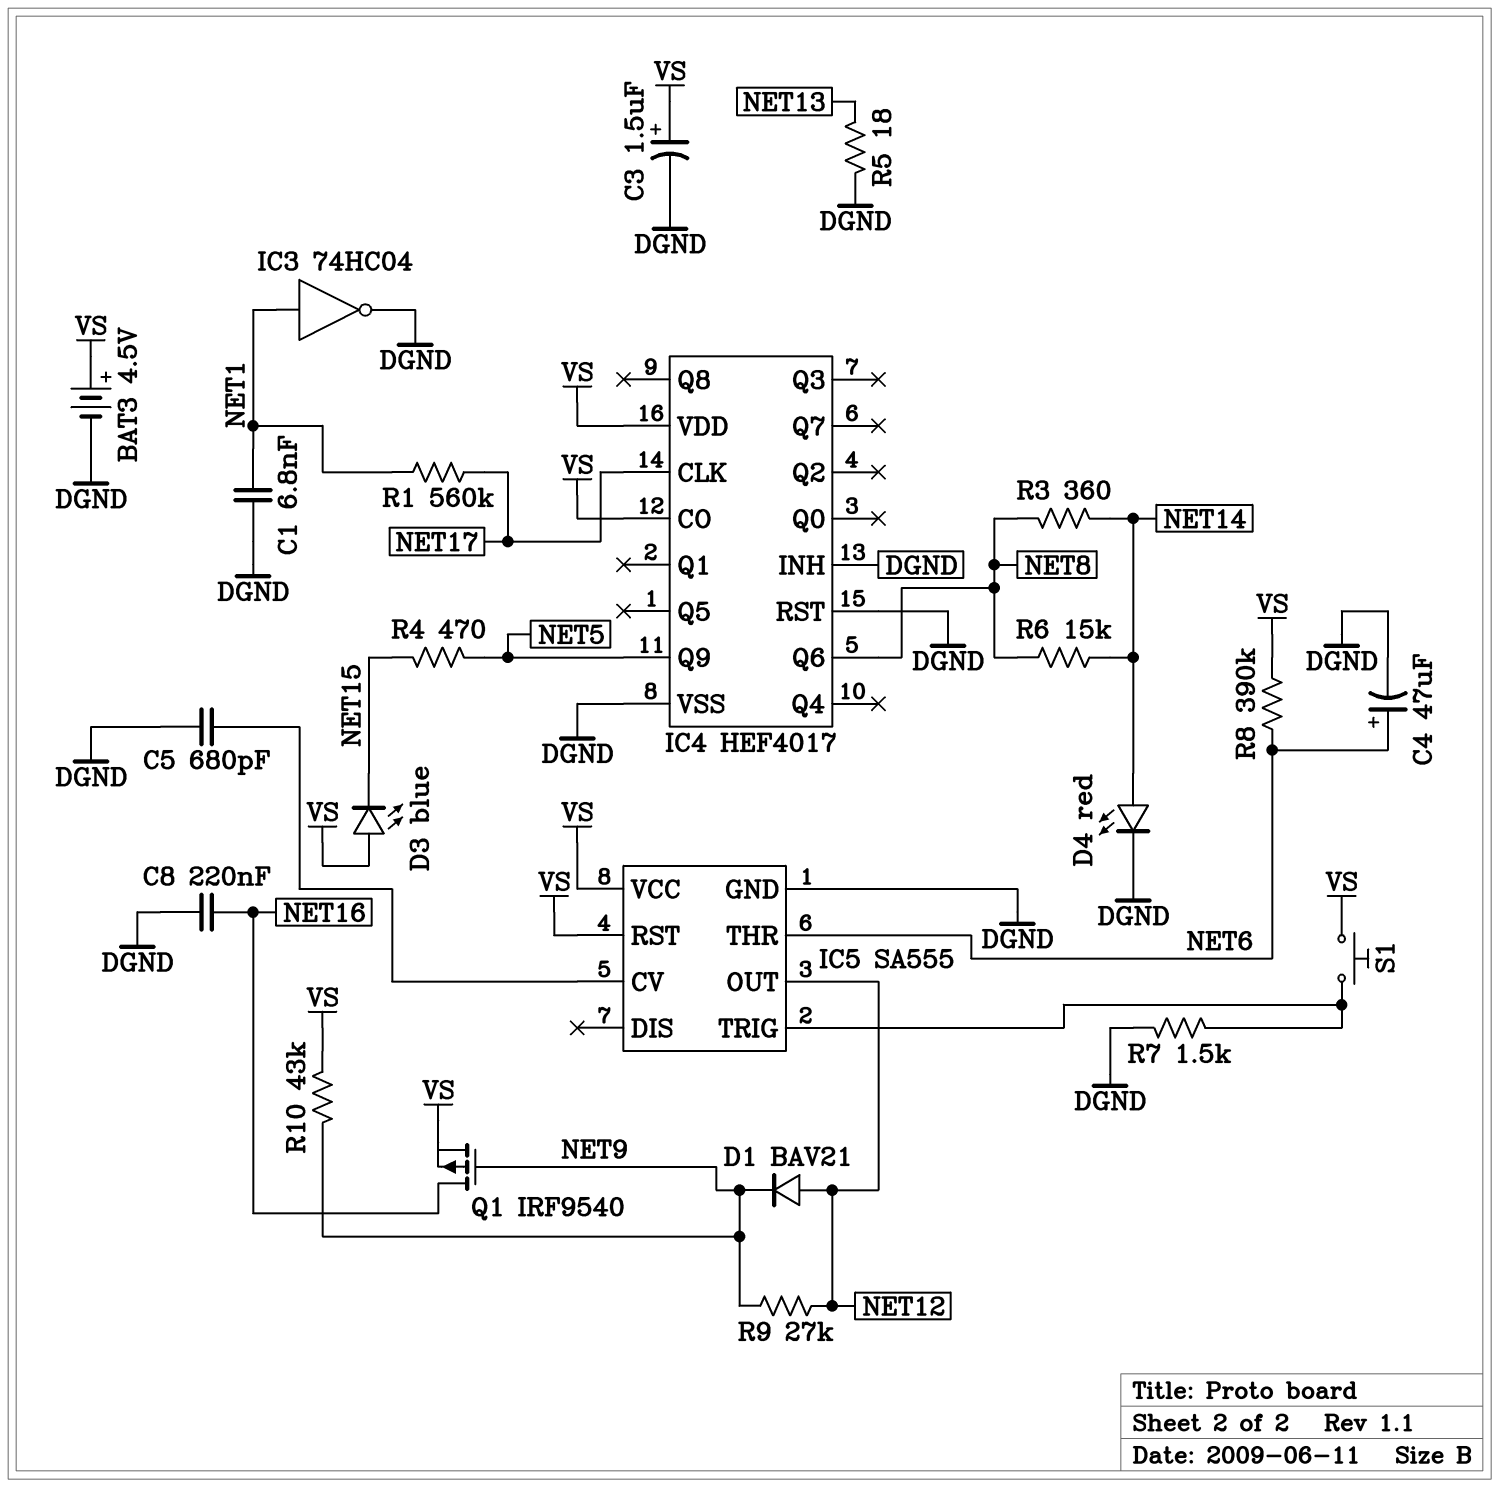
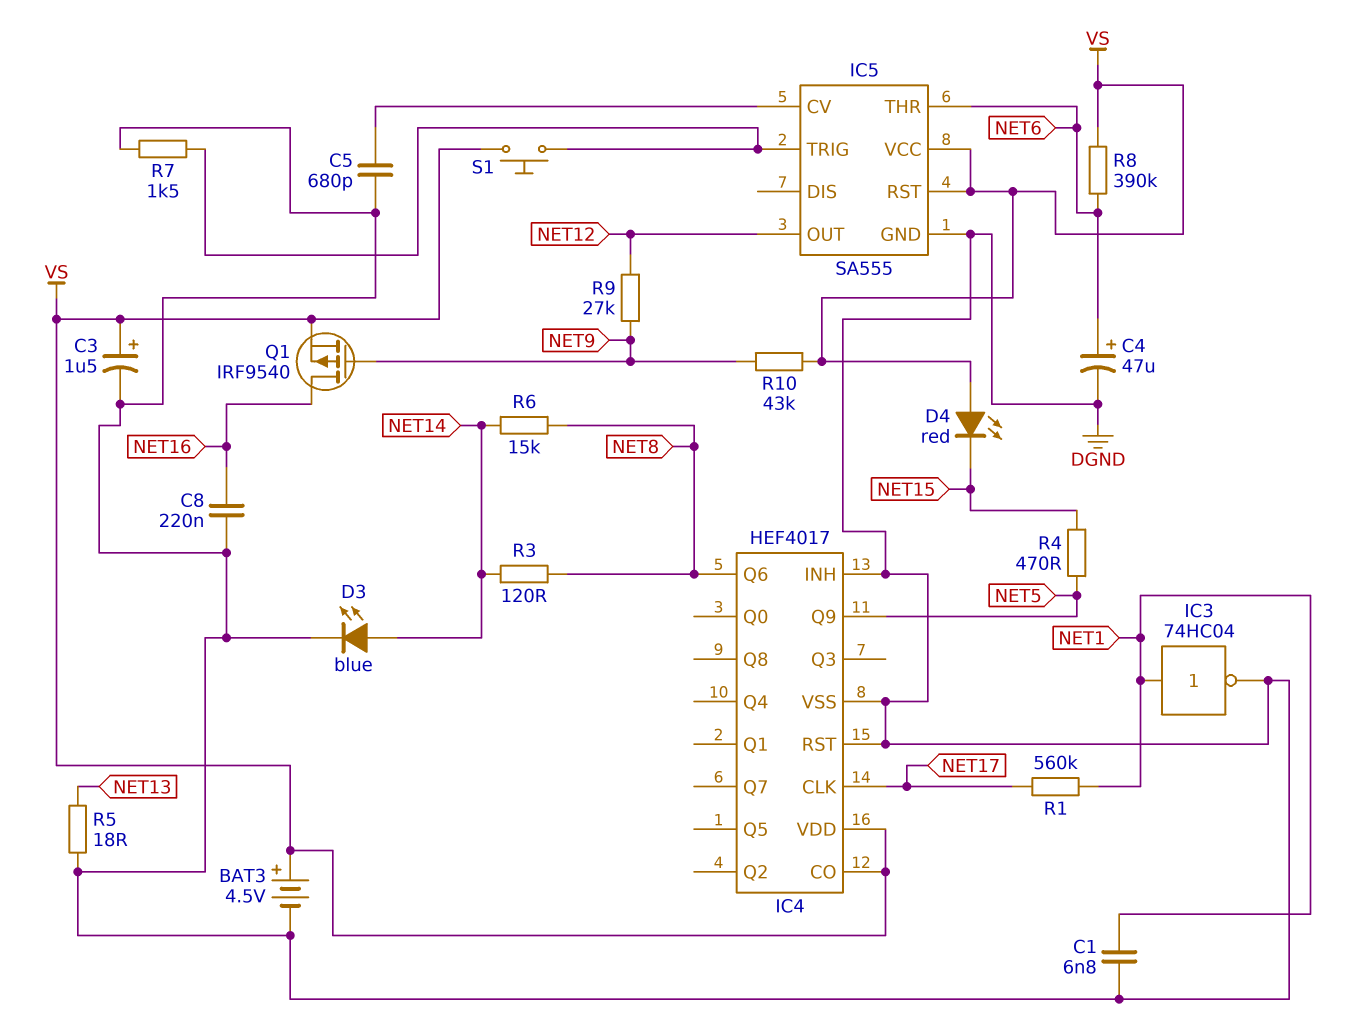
D1: diode BAV21 (A NET12, K NET9) -> none
D3: LED blue (A VS, K NET15) -> LED blue (A NET14, K DGND)
D4: LED red (A NET14, K DGND) -> LED red (A VS, K NET15)
R3: 360 (NET8, NET14) -> 120 (NET8, NET14)

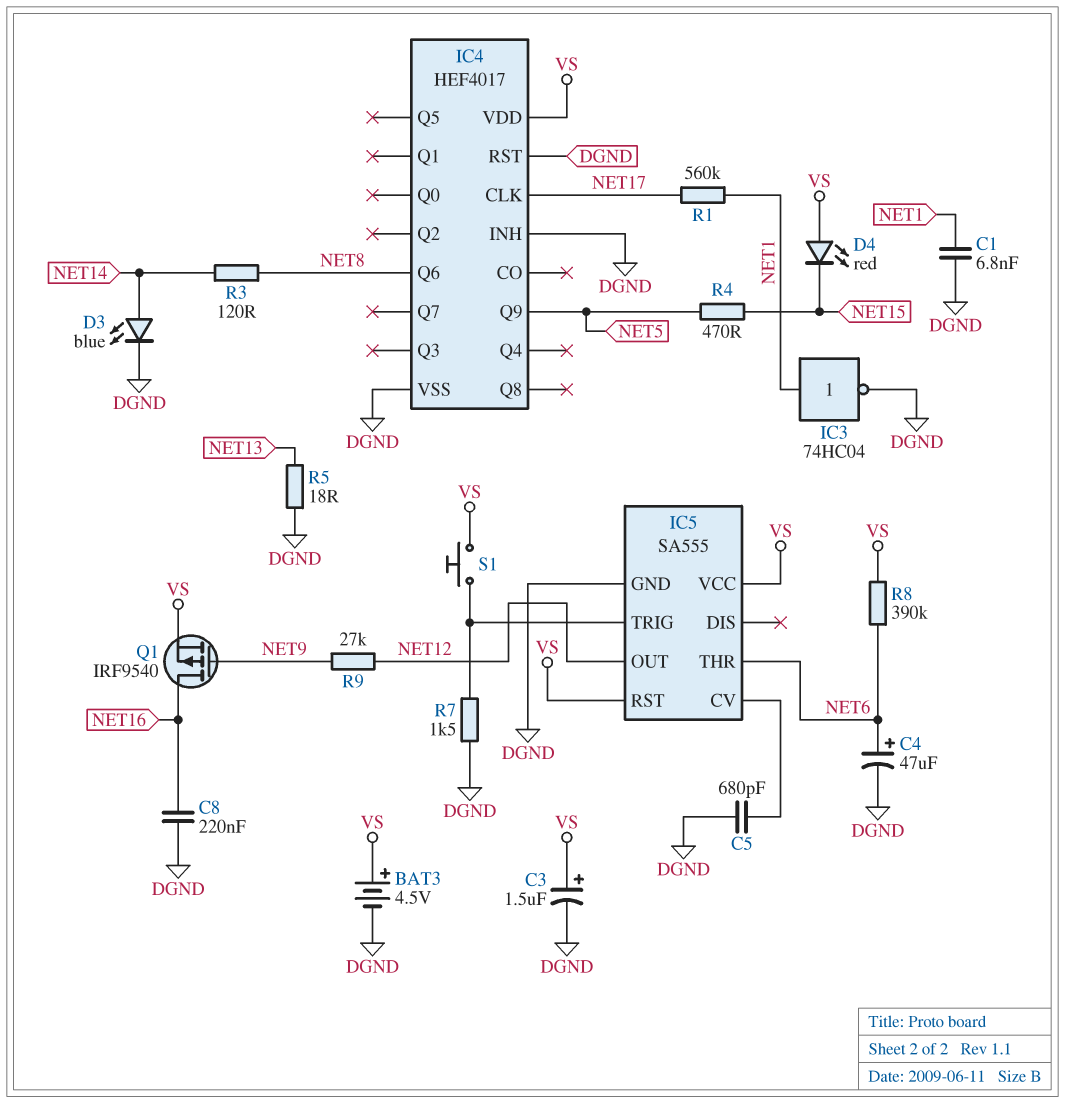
IC4 pin CO: VS -> none
R6: 15k (NET8, NET14) -> none
R10: 43k (NET9, VS) -> none

